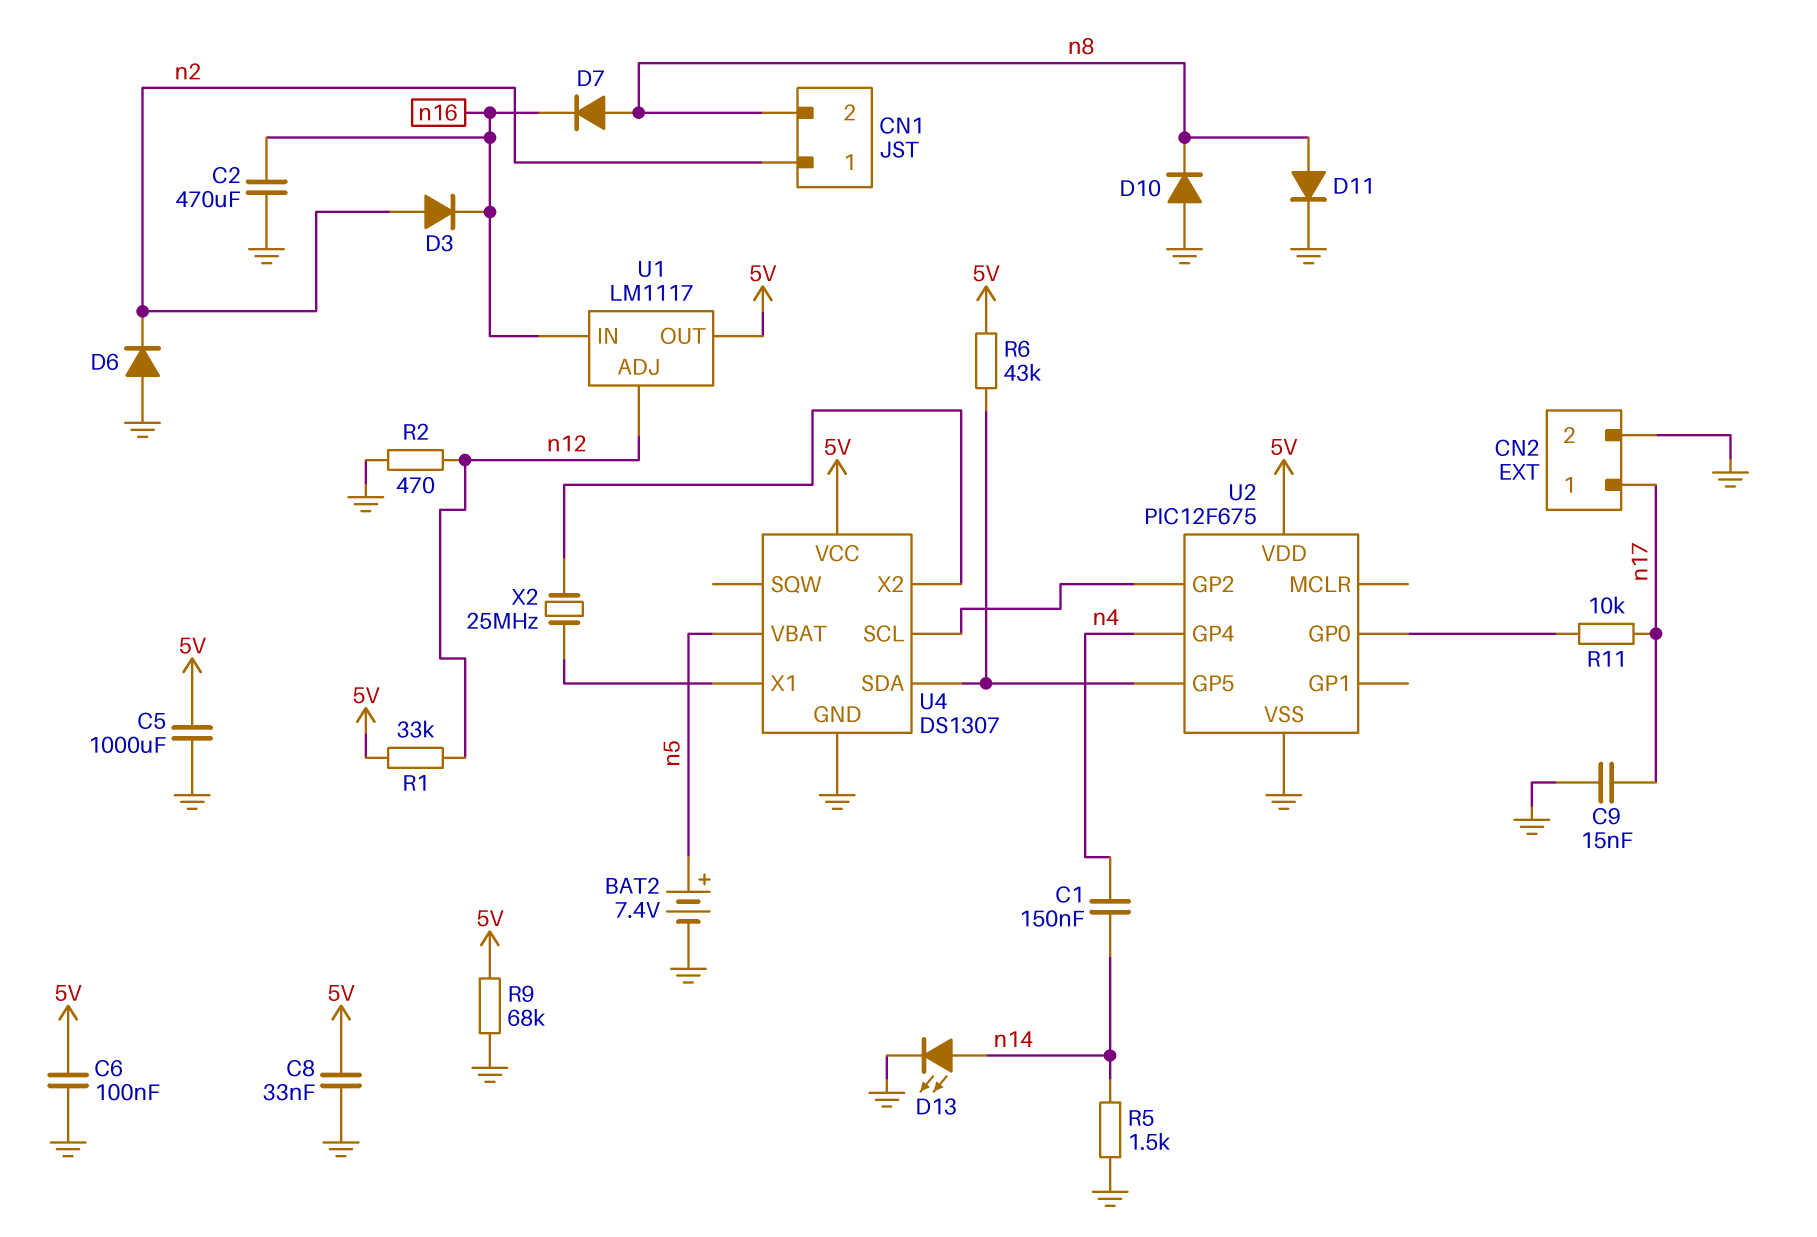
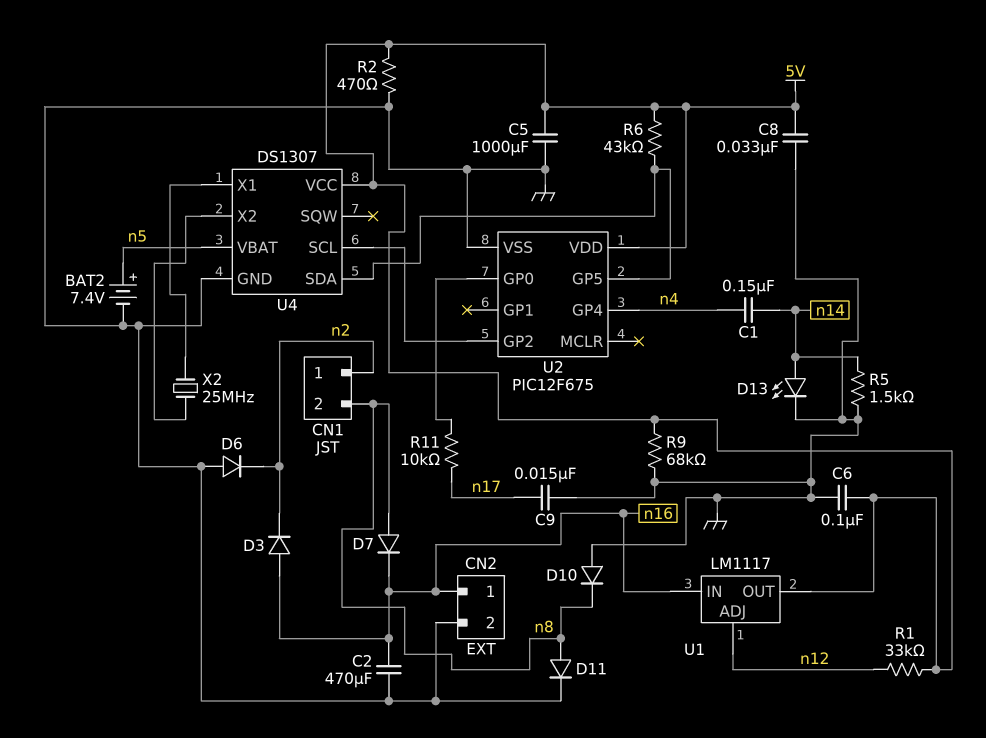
CN2 pin 1: n17 -> n16
D3: diode (A n2, K n16) -> diode (A n16, K n2)
R2: 470 (GND, n12) -> 470 (5V, GND)

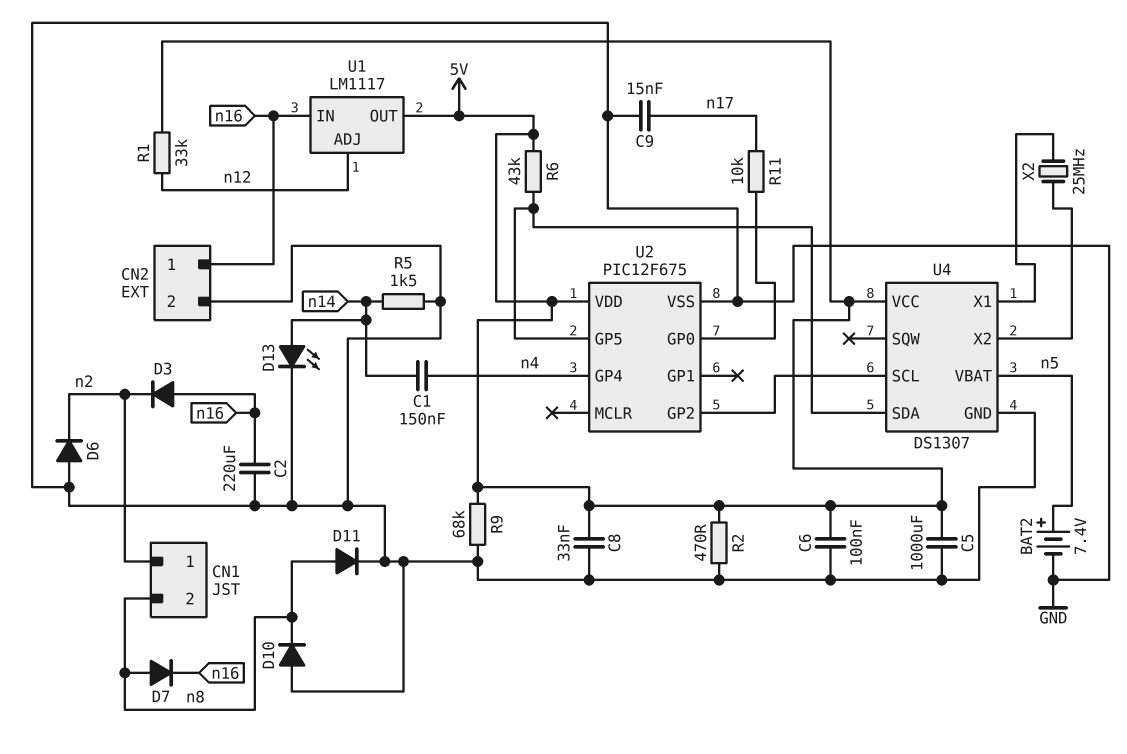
C2: 470uF (GND, n16) -> 220uF (GND, n16)

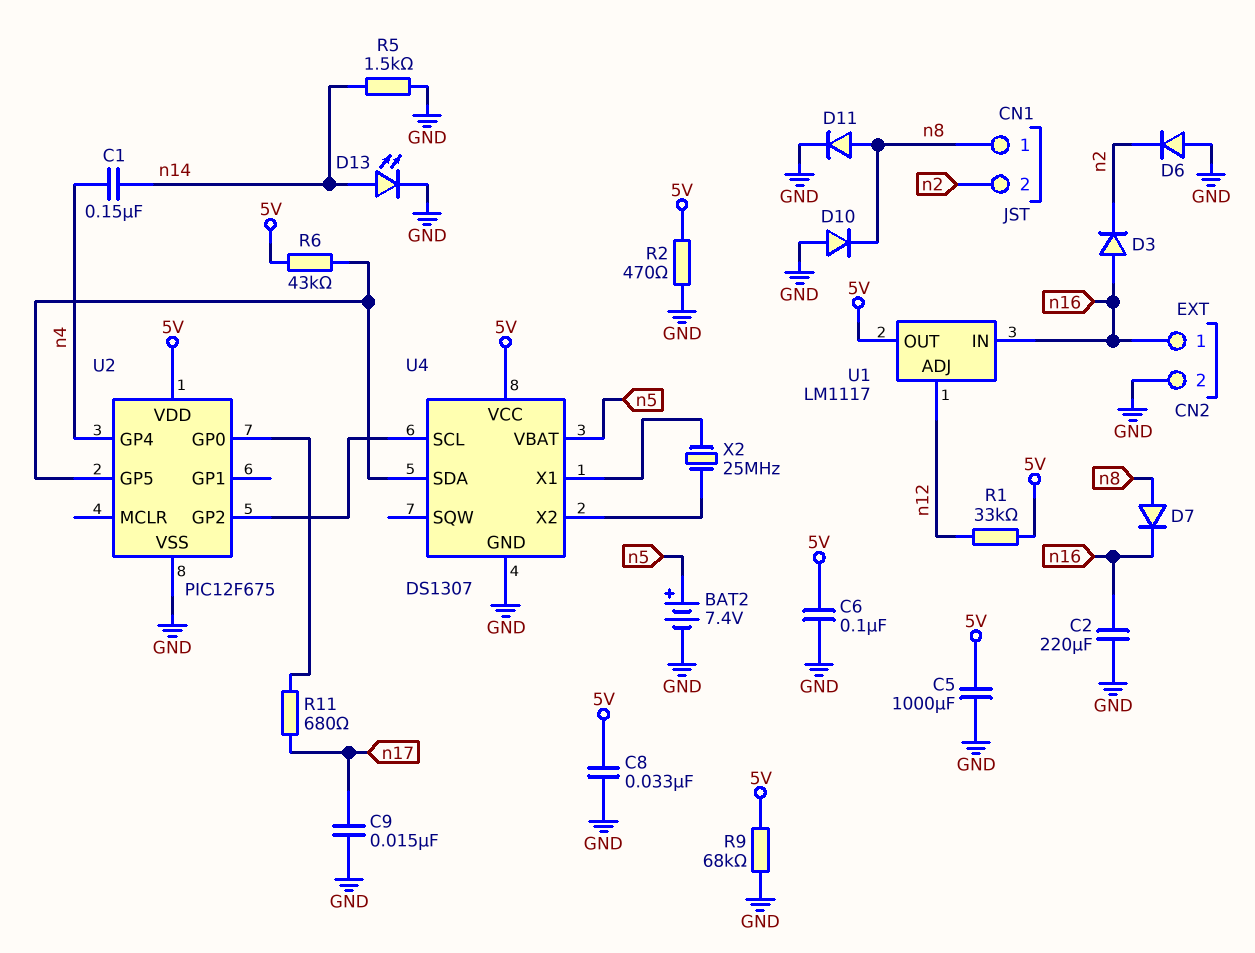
CN1 pin 1: n2 -> n8
CN1 pin 2: n8 -> n2
R11: 10k (U2/GP0, n17) -> 680 (U2/GP0, n17)

